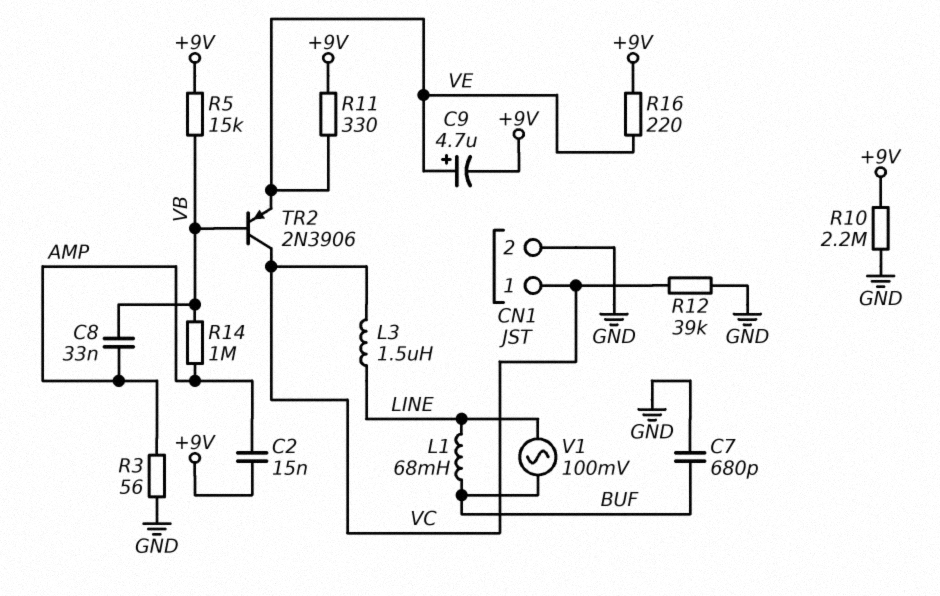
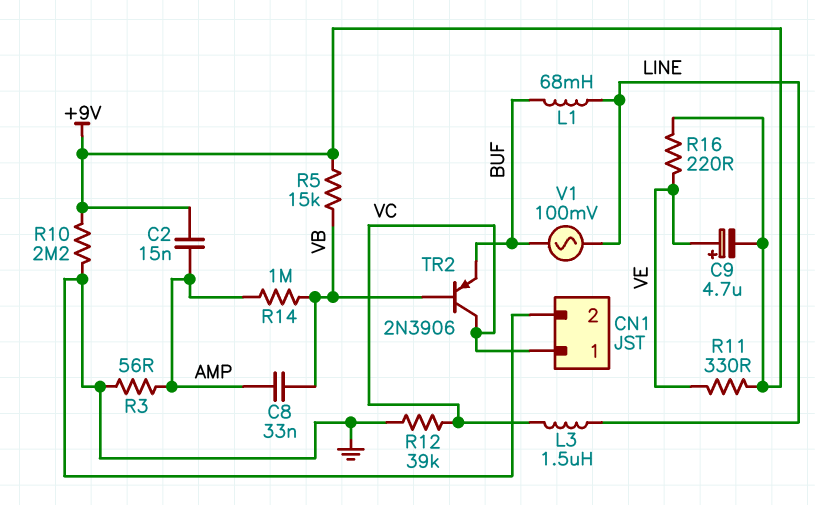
C7: 680pF (BUF, GND) -> none
TR2: PNP 2N3906 (B VB, C VC, E VE) -> PNP 2N3906 (B VB, C VC, E BUF)

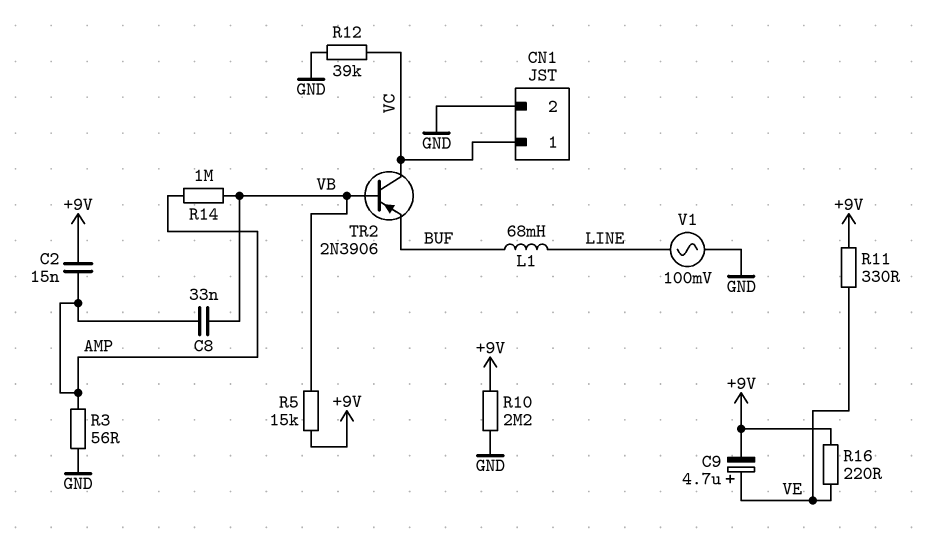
L3: 1.5uH (LINE, VC) -> none
V1: AC 100mV (BUF, LINE) -> AC 100mV (GND, LINE)

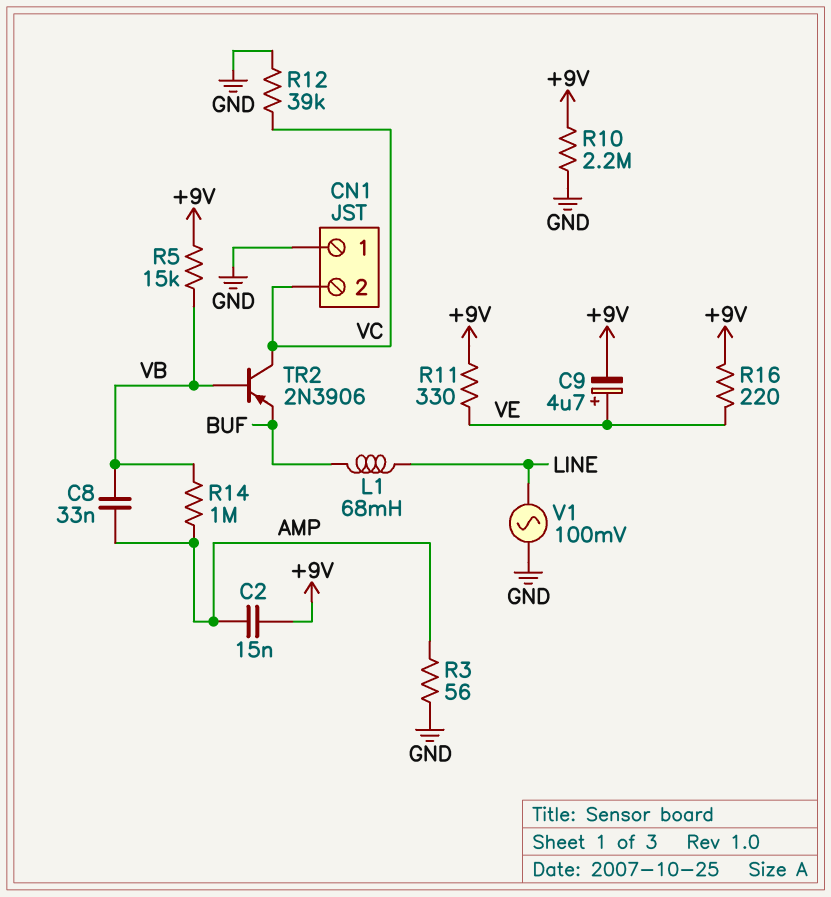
CN1 pin 1: VC -> GND
CN1 pin 2: GND -> VC

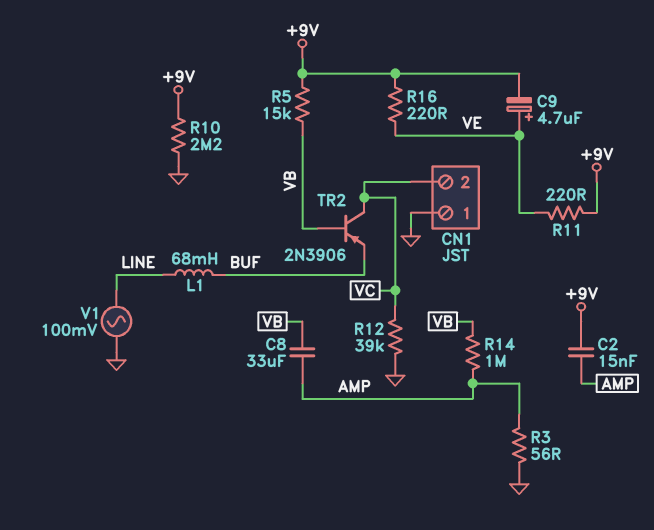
C8: 33nF (AMP, VB) -> 33uF (AMP, VB)
R11: 330 (+9V, VE) -> 220 (+9V, VE)

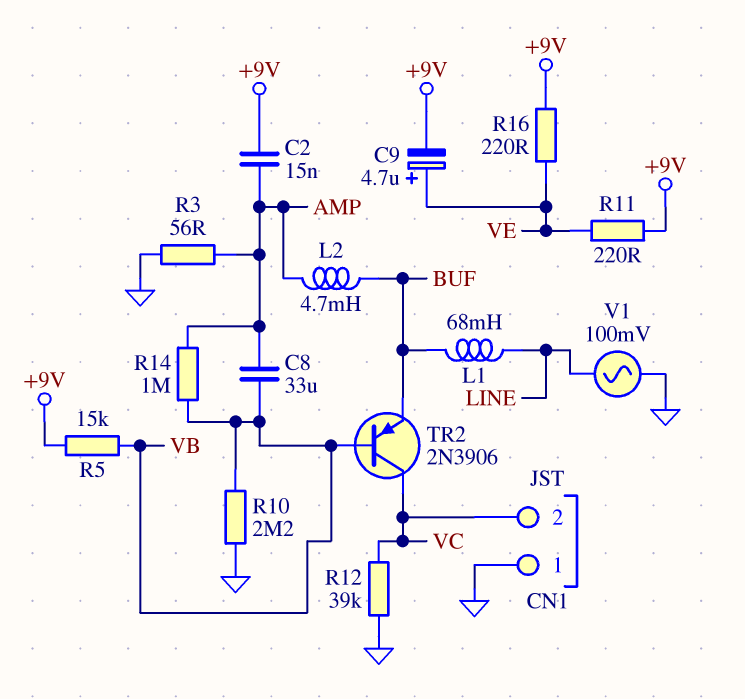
L2: none -> 4.7mH (AMP, BUF)
R10: 2.2M (+9V, GND) -> 2.2M (GND, VB)

